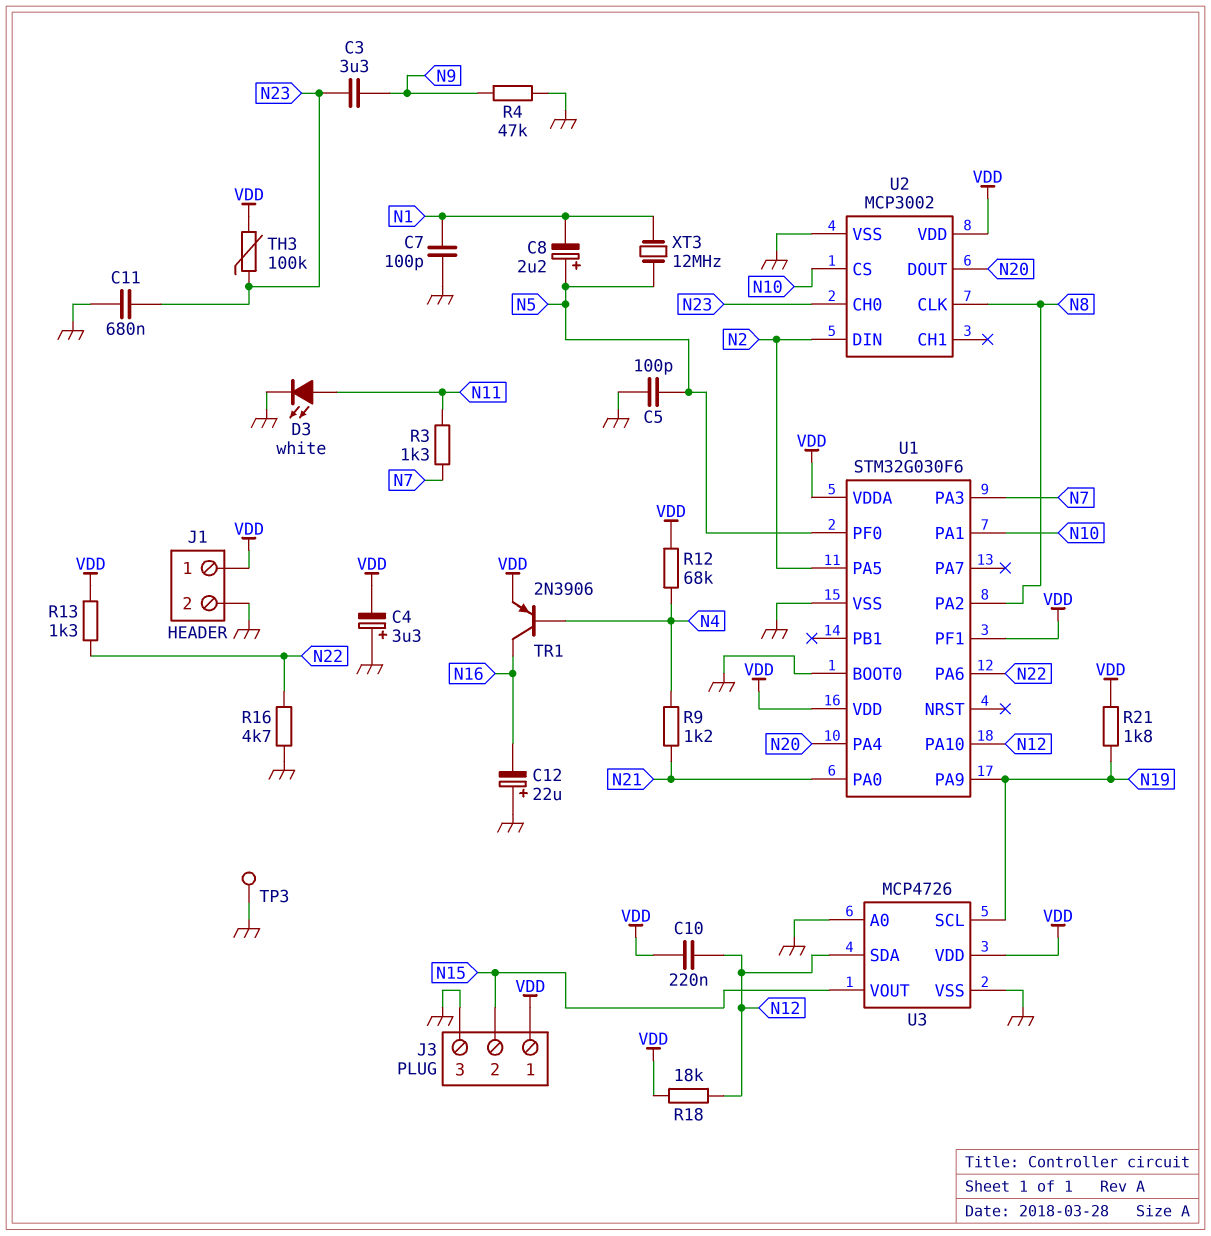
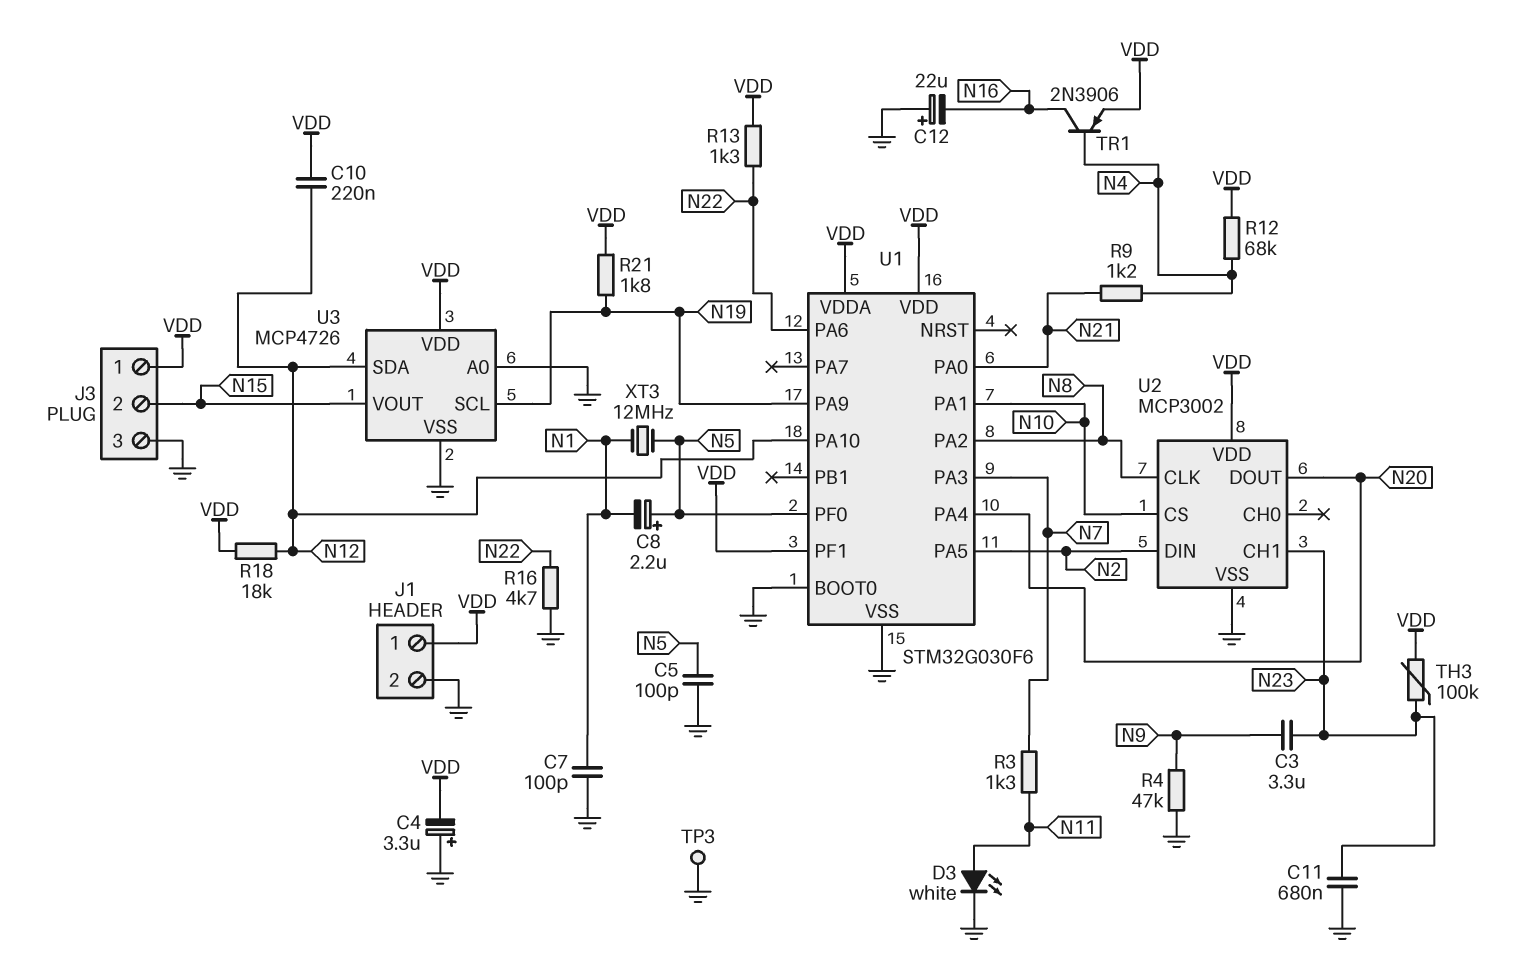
U2 pin CH0: N23 -> none
U2 pin CH1: none -> N23

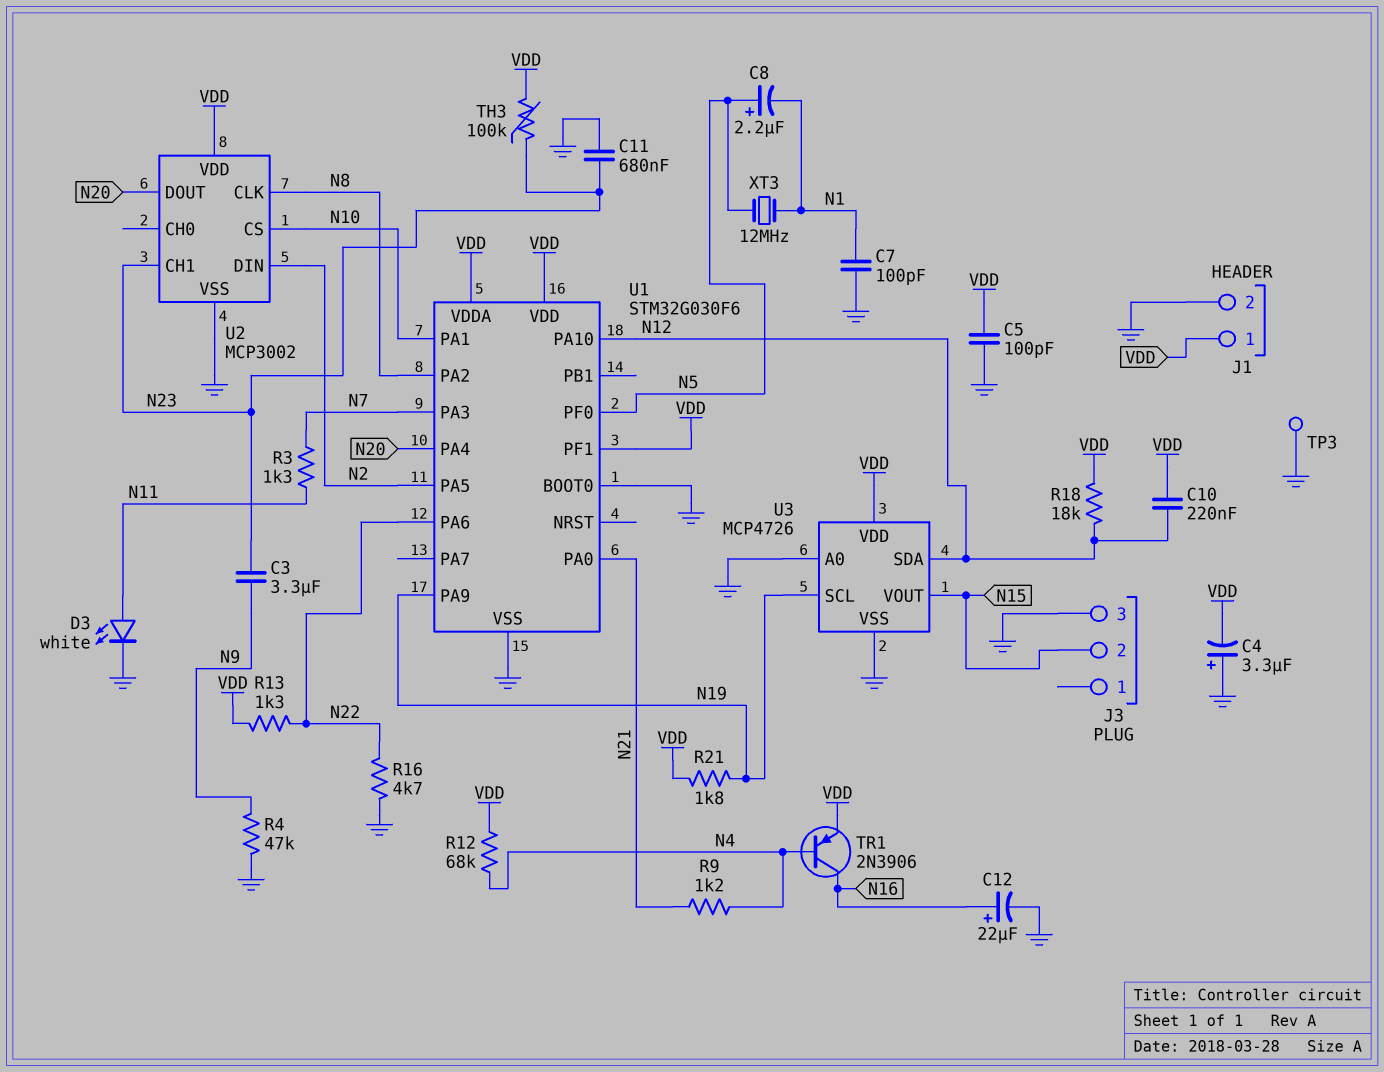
C5: 100pF (GND, N5) -> 100pF (GND, VDD)
C12: 22uF (plus GND, minus N16) -> 22uF (plus N16, minus GND)
J3 pin 1: VDD -> none

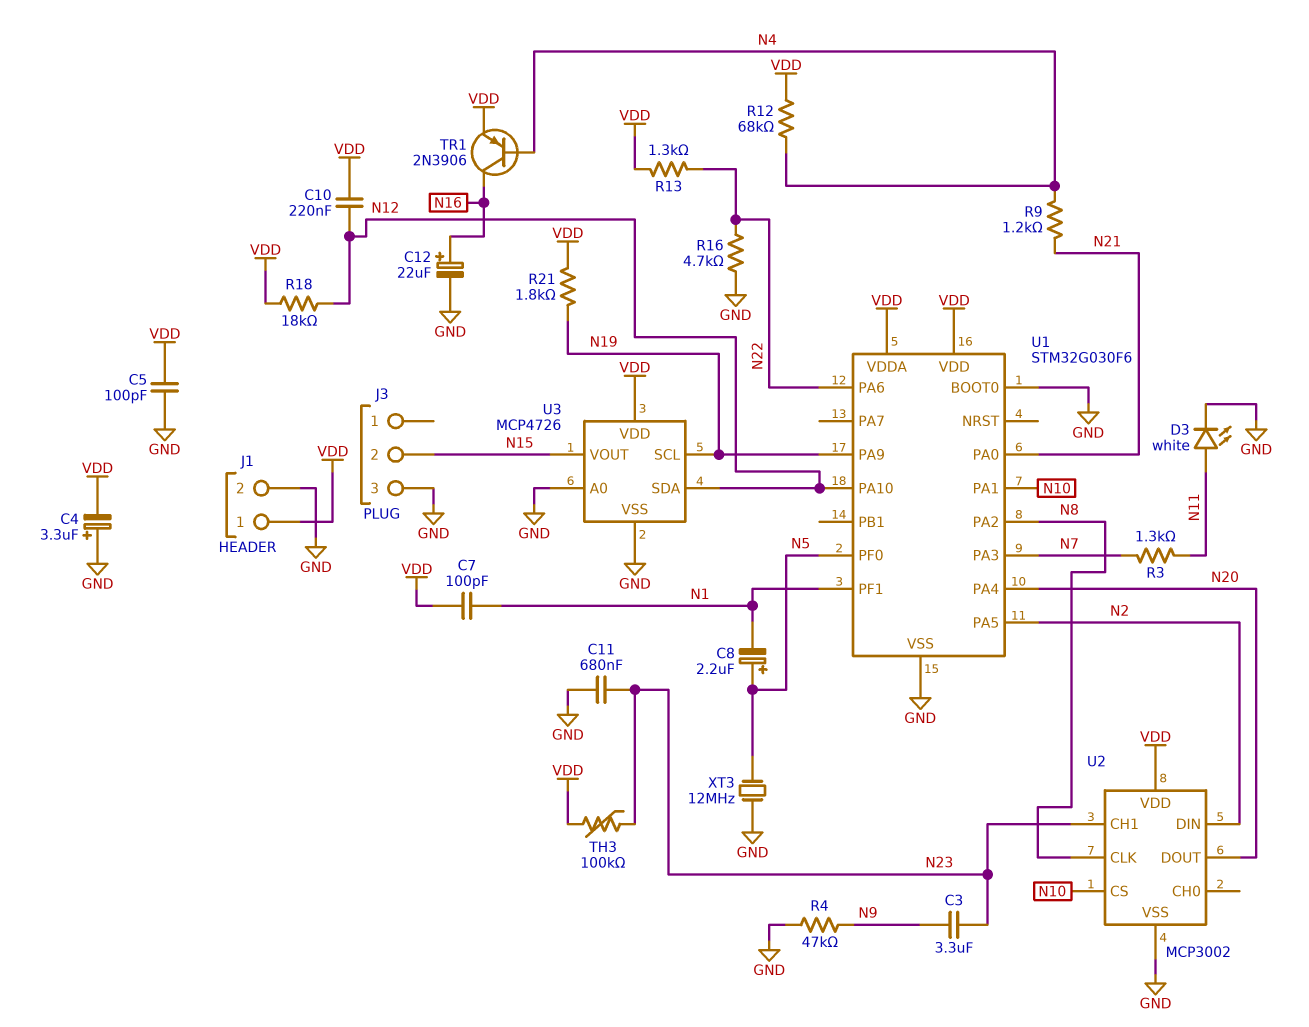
C7: 100pF (GND, N1) -> 100pF (N1, VDD)
TP3: test point (GND) -> none
U1 pin PF1: VDD -> N1
XT3: 12MHz (N1, N5) -> 12MHz (GND, N5)

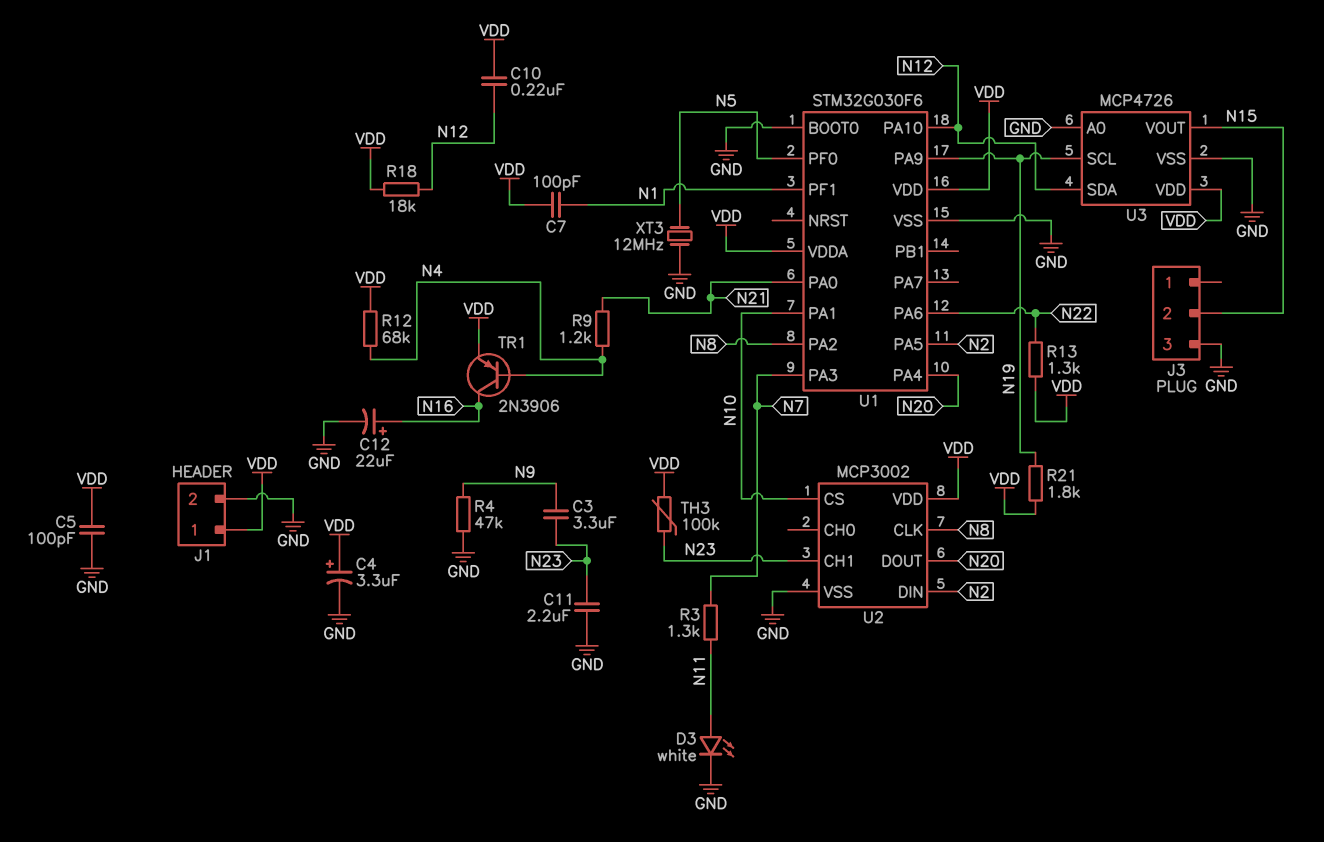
C4: 3.3uF (plus GND, minus VDD) -> 3.3uF (plus VDD, minus GND)
C8: 2.2uF (plus N5, minus N1) -> none
C11: 680nF (GND, N23) -> 2.2uF (GND, N23)
R16: 4.7k (GND, N22) -> none

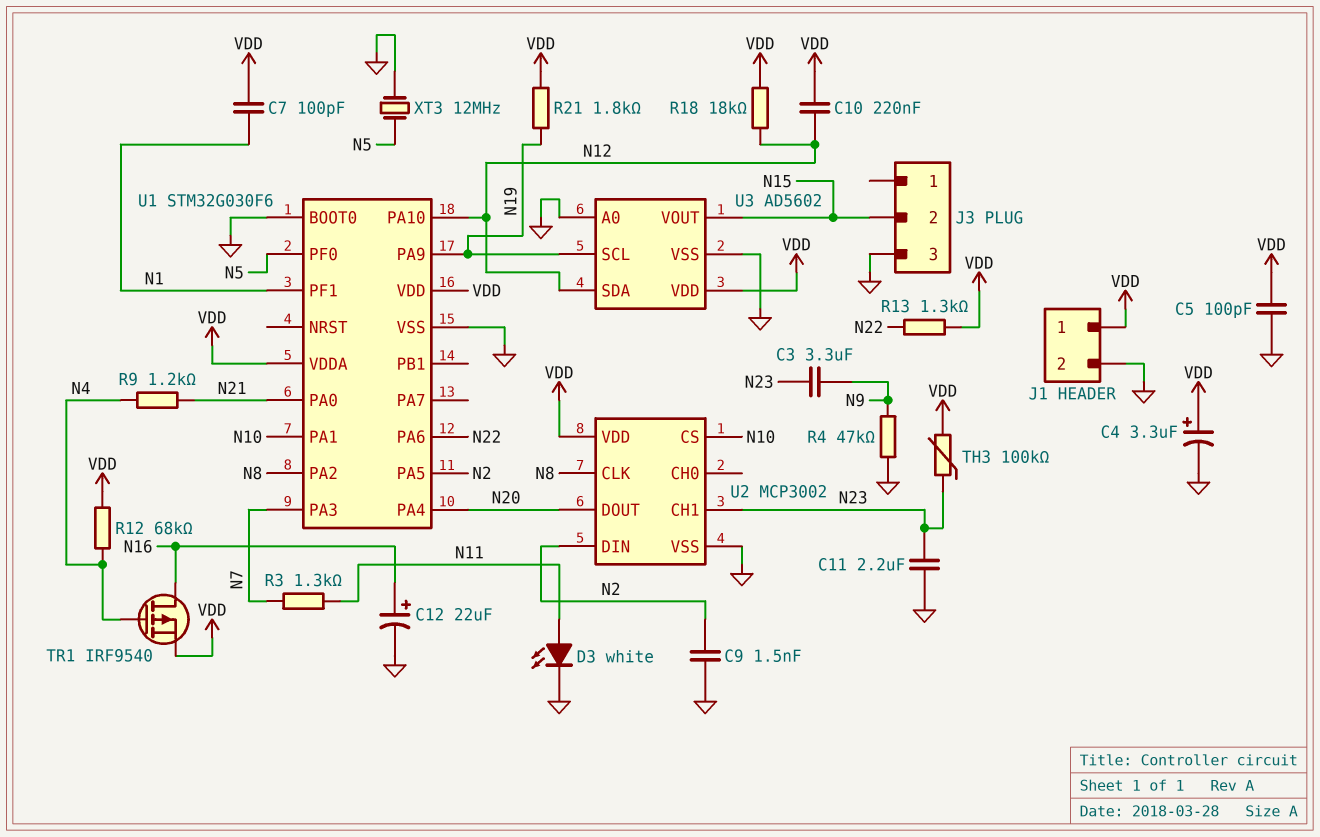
C9: none -> 1.5nF (GND, N2)
TR1: PNP 2N3906 (B N4, C N16, E VDD) -> PMOS IRF9540 (G N4, D N16, S VDD)
U3: MCP4726 -> AD5602

